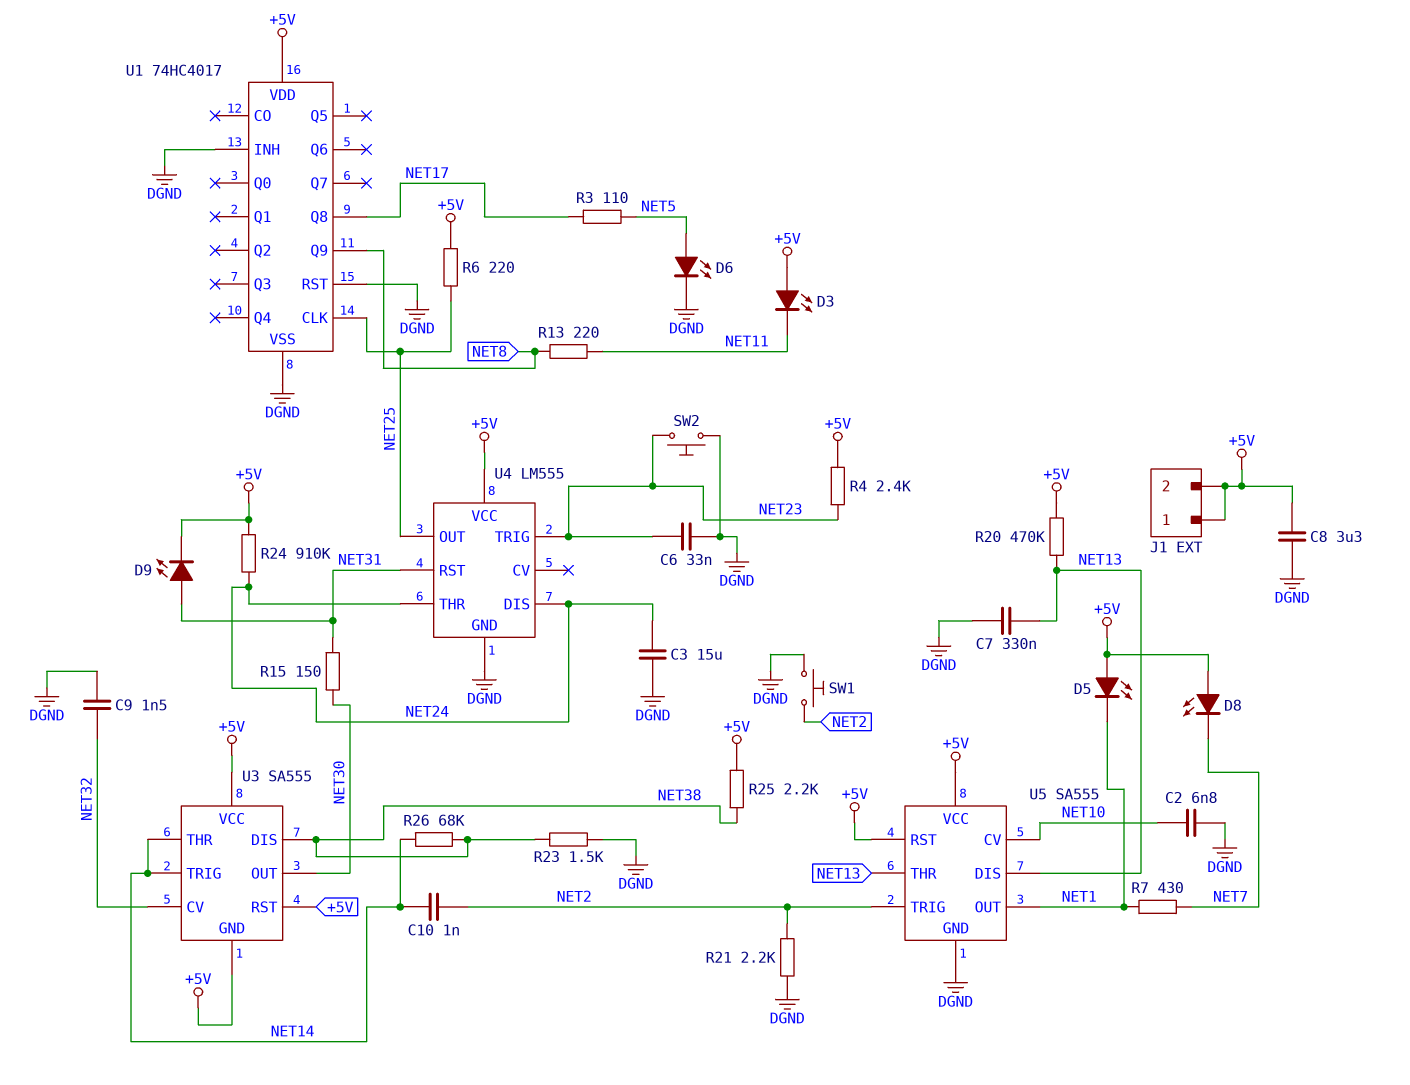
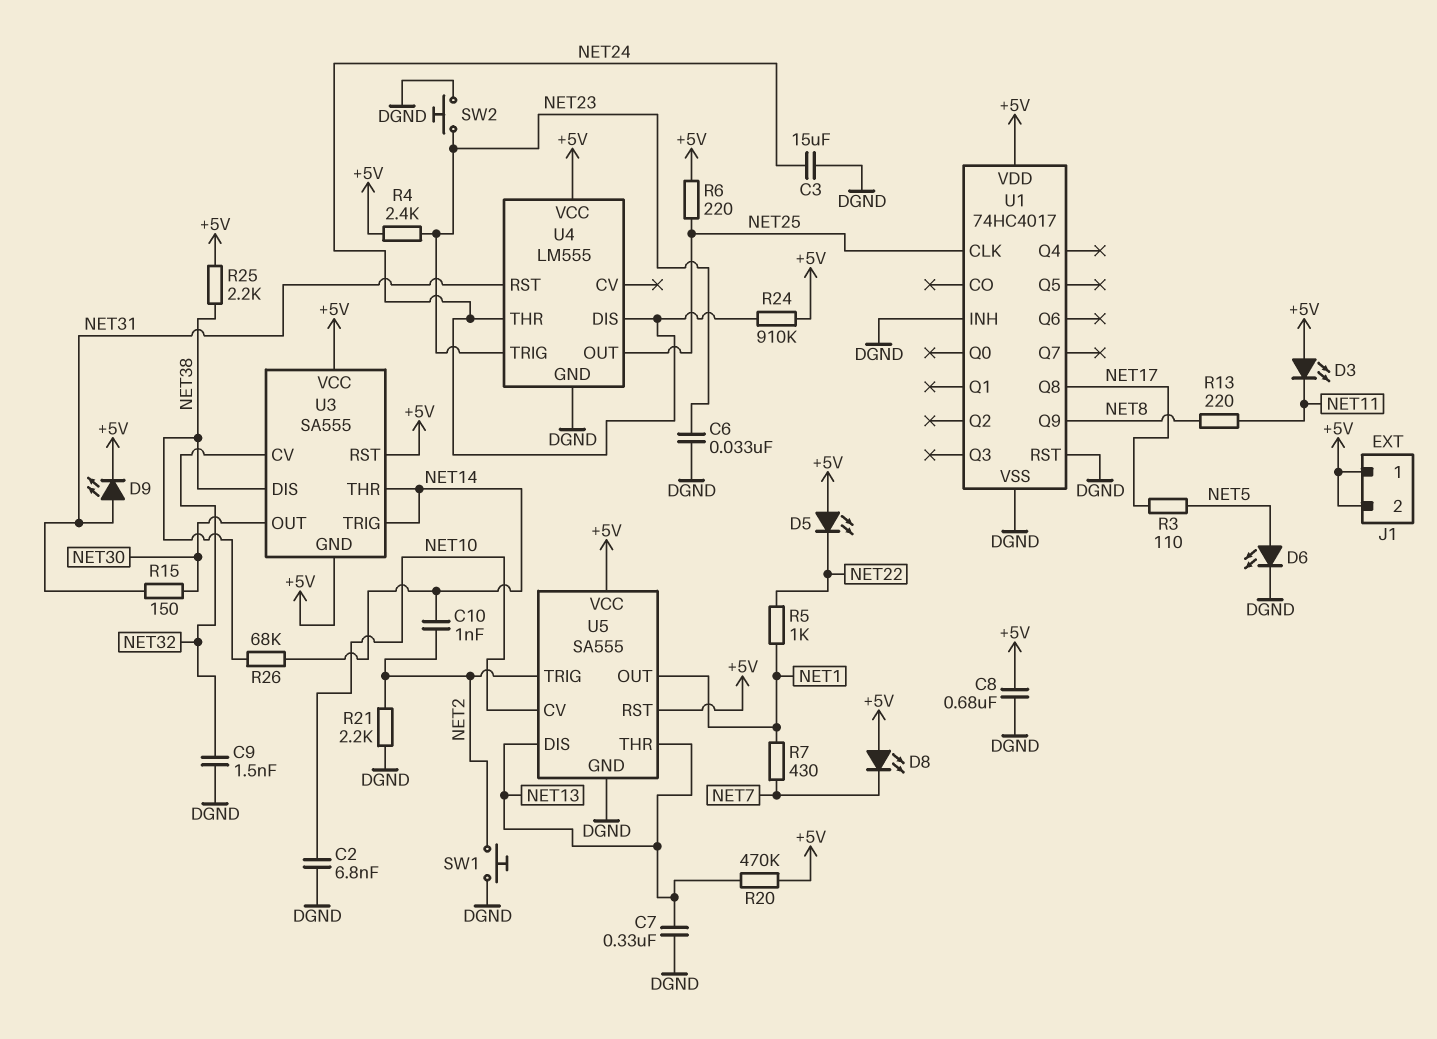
C8: 3.3uF (+5V, DGND) -> 680nF (+5V, DGND)
D5: LED (A +5V, K NET1) -> LED (A +5V, K NET22)
R5: none -> 1k (NET1, NET22)
R23: 1.5k (DGND, NET38) -> none

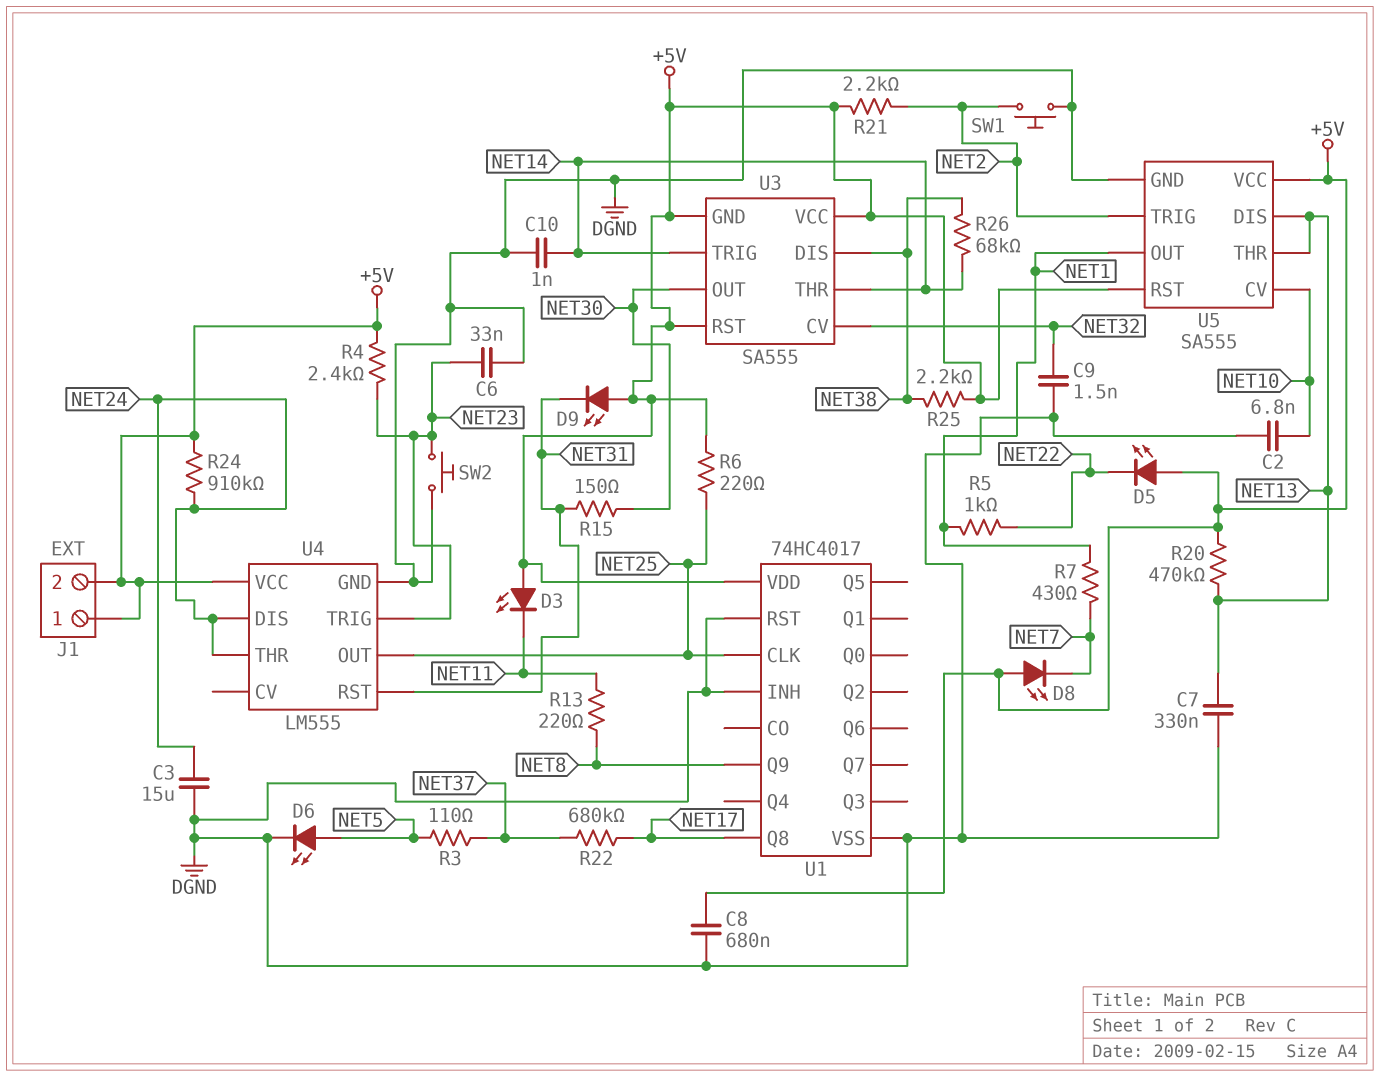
C10: 1nF (NET2, NET14) -> 1nF (DGND, NET14)
D9: LED (A NET31, K +5V) -> LED (A +5V, K NET31)
R3: 110 (NET5, NET17) -> 110 (NET5, NET37)
R21: 2.2k (DGND, NET2) -> 2.2k (+5V, NET2)
R22: none -> 680k (NET17, NET37)

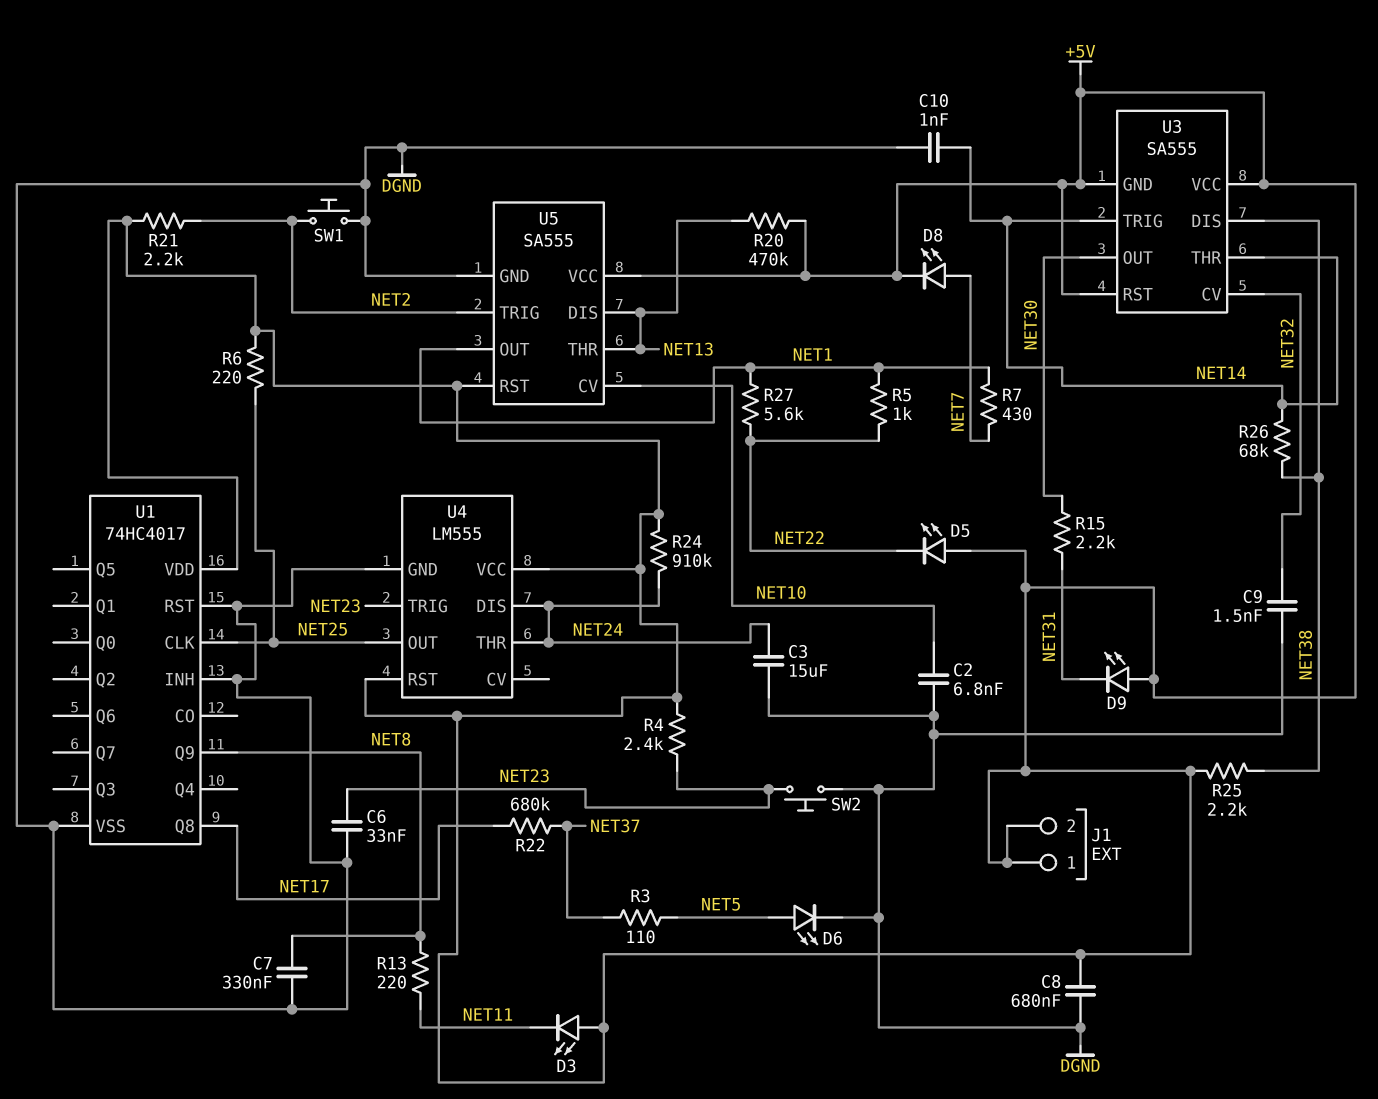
C7: 330nF (DGND, NET13) -> 330nF (DGND, NET8)
D8: LED (A +5V, K NET7) -> LED (A NET7, K +5V)
R15: 150 (NET30, NET31) -> 2.2k (NET30, NET31)
R27: none -> 5.6k (NET1, NET22)
U4 pin RST: NET31 -> +5V

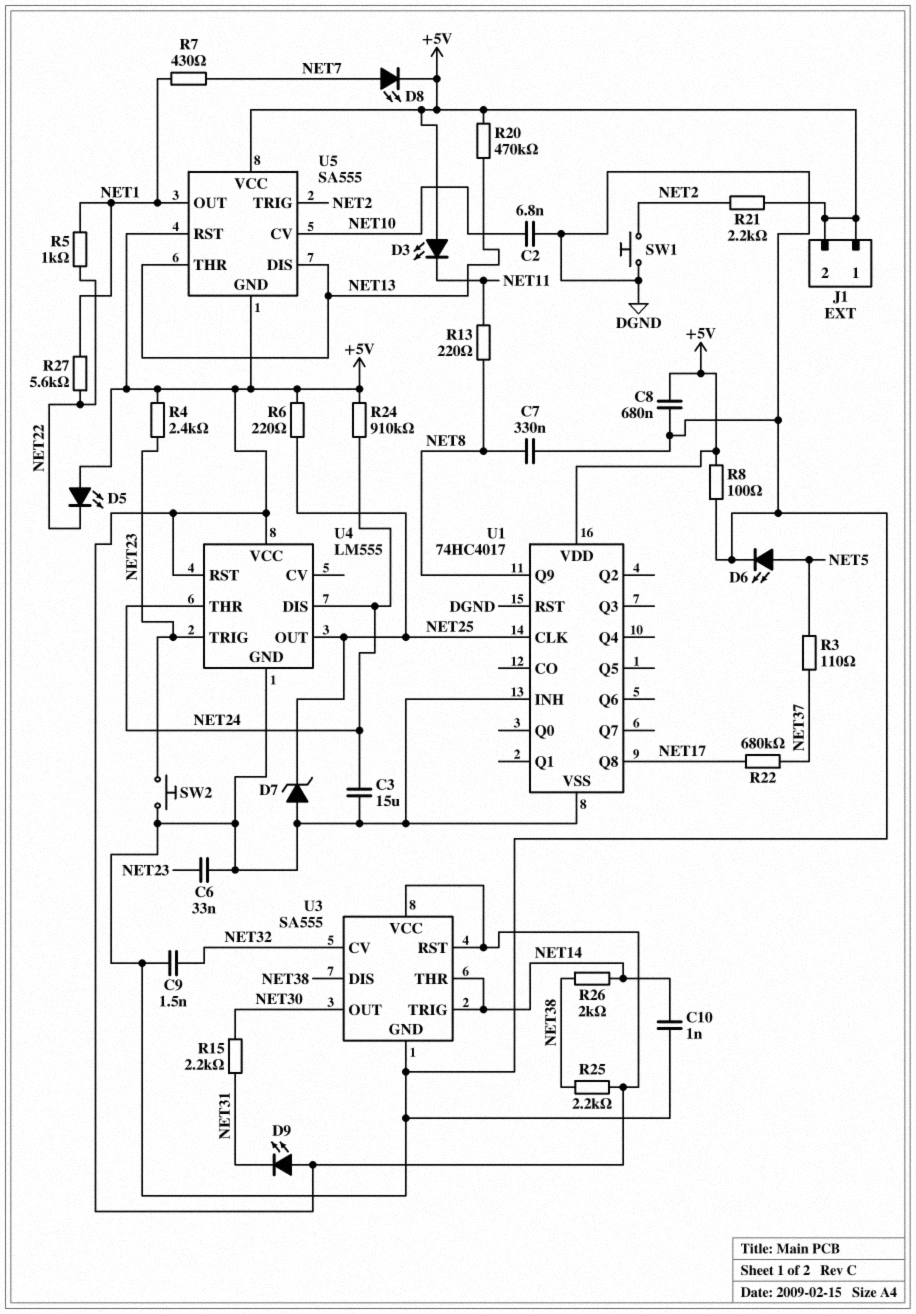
D7: none -> zener (A DGND, K NET25)
R8: none -> 100 (+5V, DGND)
R26: 68k (NET14, NET38) -> 2k (NET14, NET38)
U3 pin GND: +5V -> DGND
U5 pin GND: DGND -> +5V

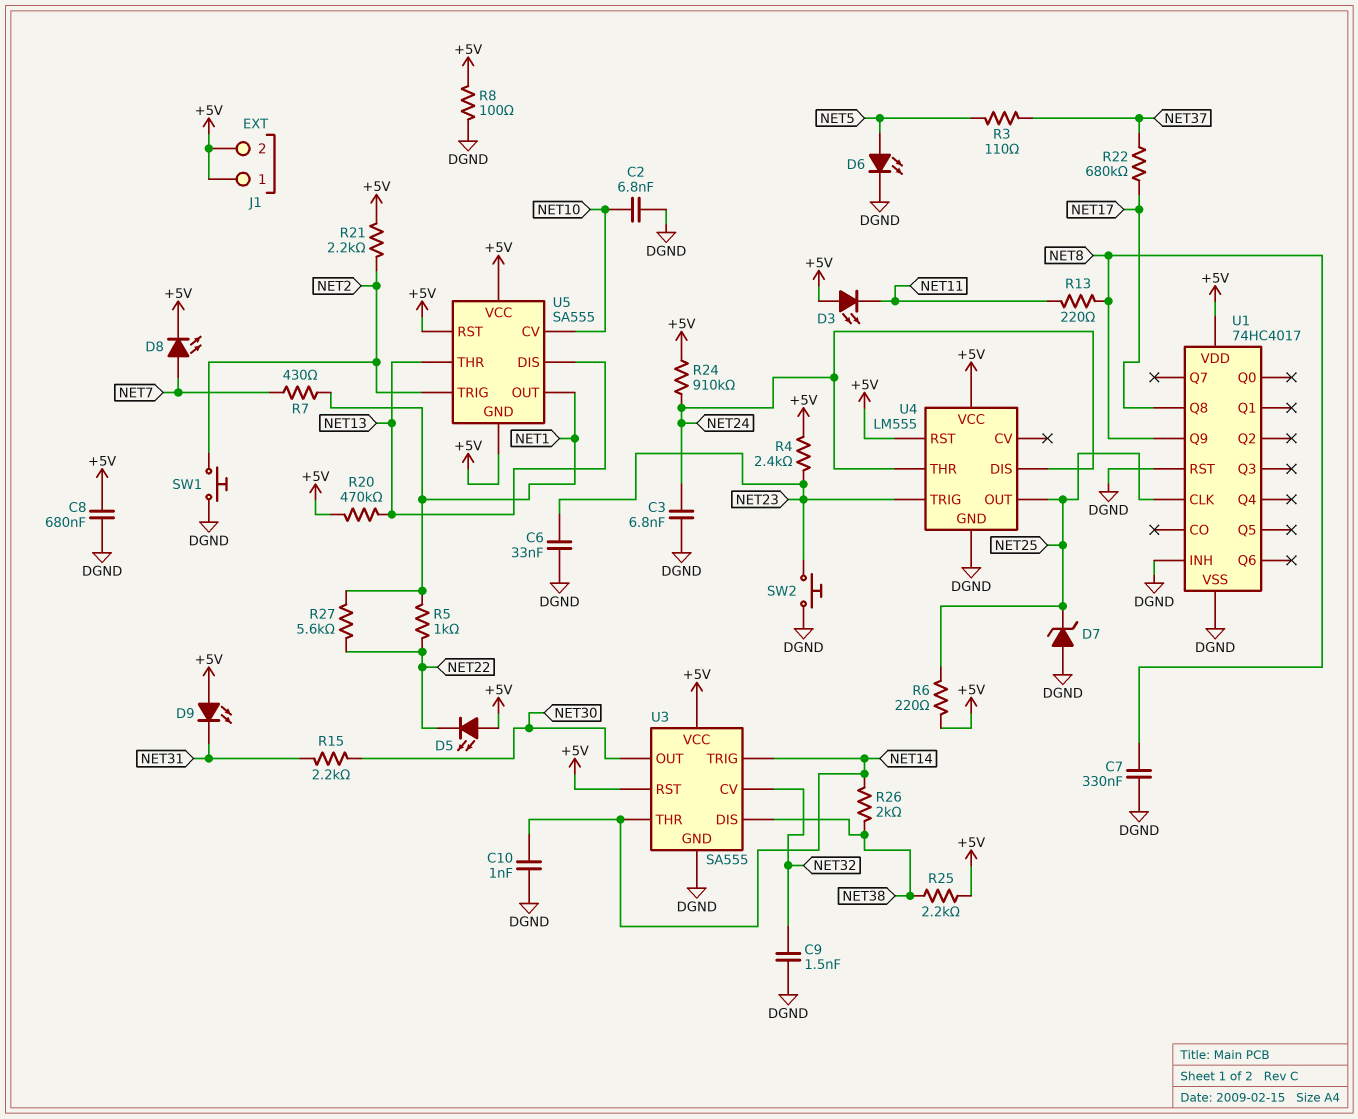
C3: 15uF (DGND, NET24) -> 6.8nF (DGND, NET24)

